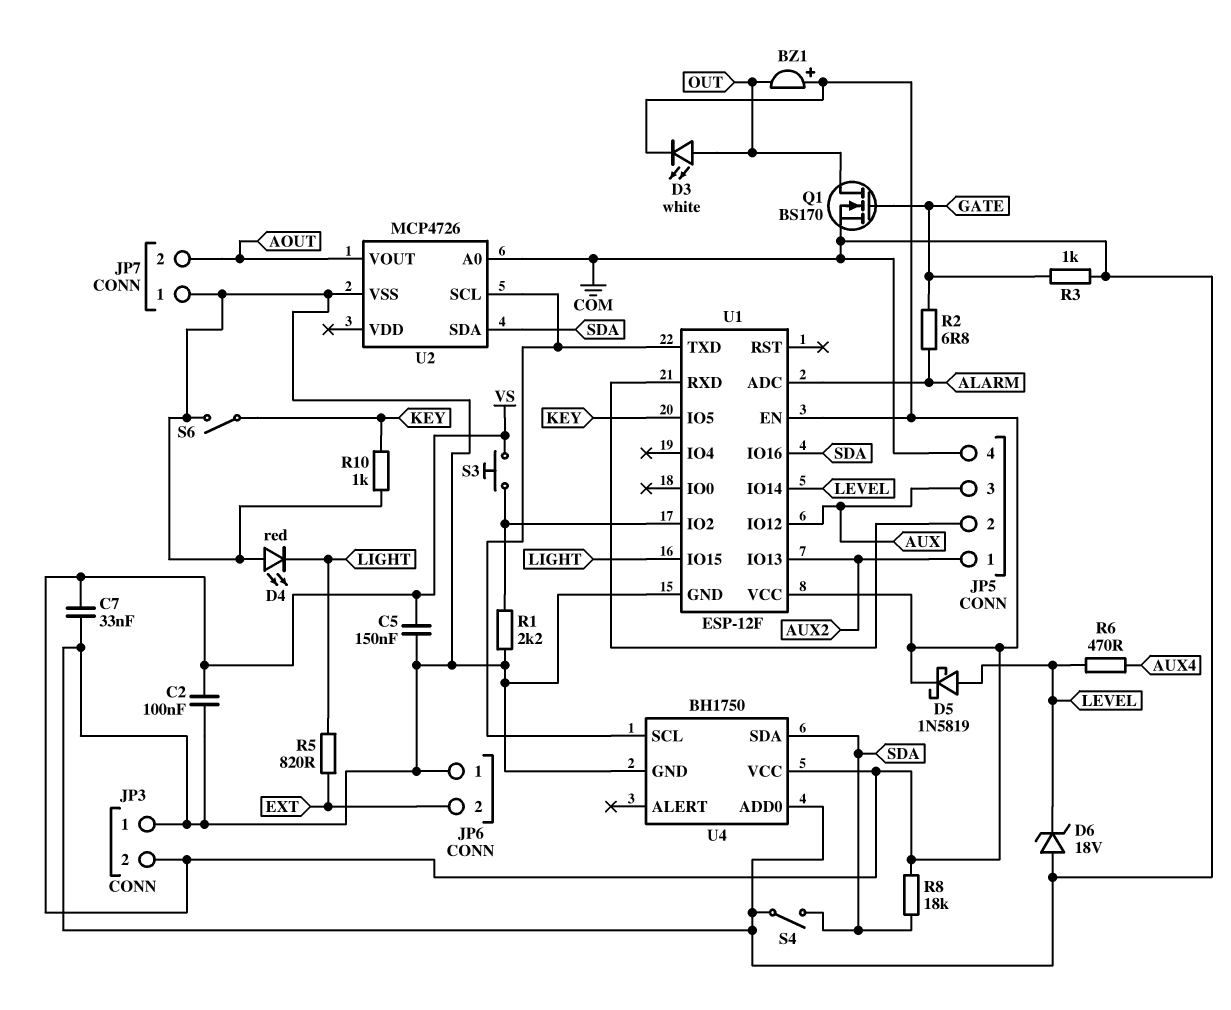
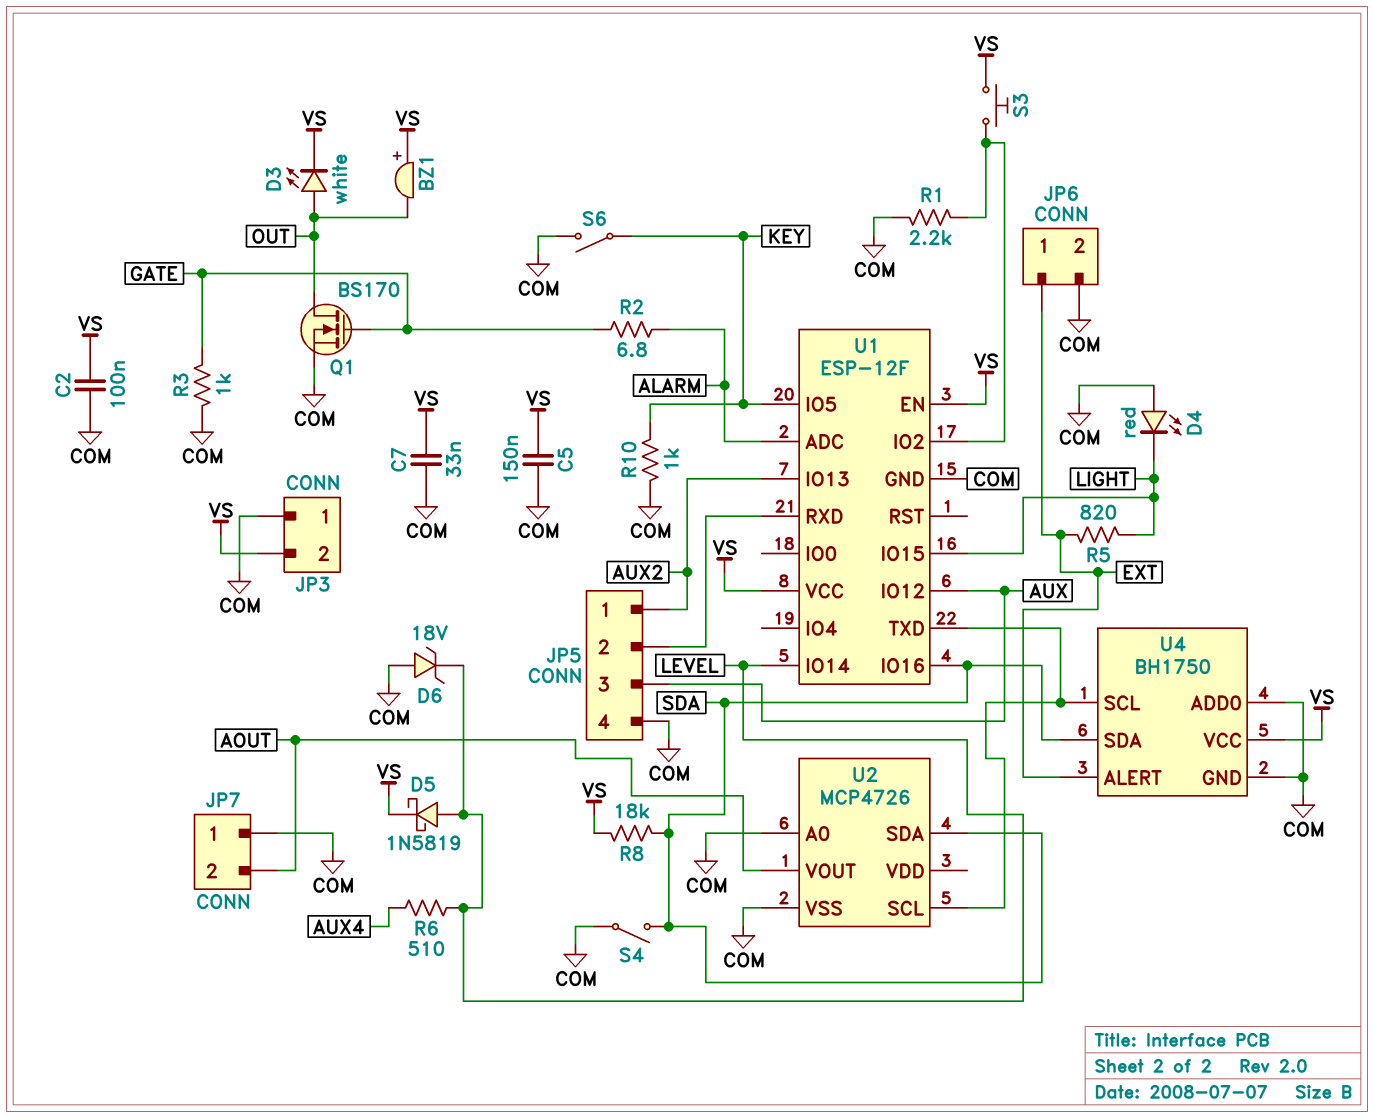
JP6 pin 1: COM -> EXT
JP6 pin 2: EXT -> COM
R6: 470 (AUX4, LEVEL) -> 510 (AUX4, LEVEL)
U4 pin ALERT: none -> EXT

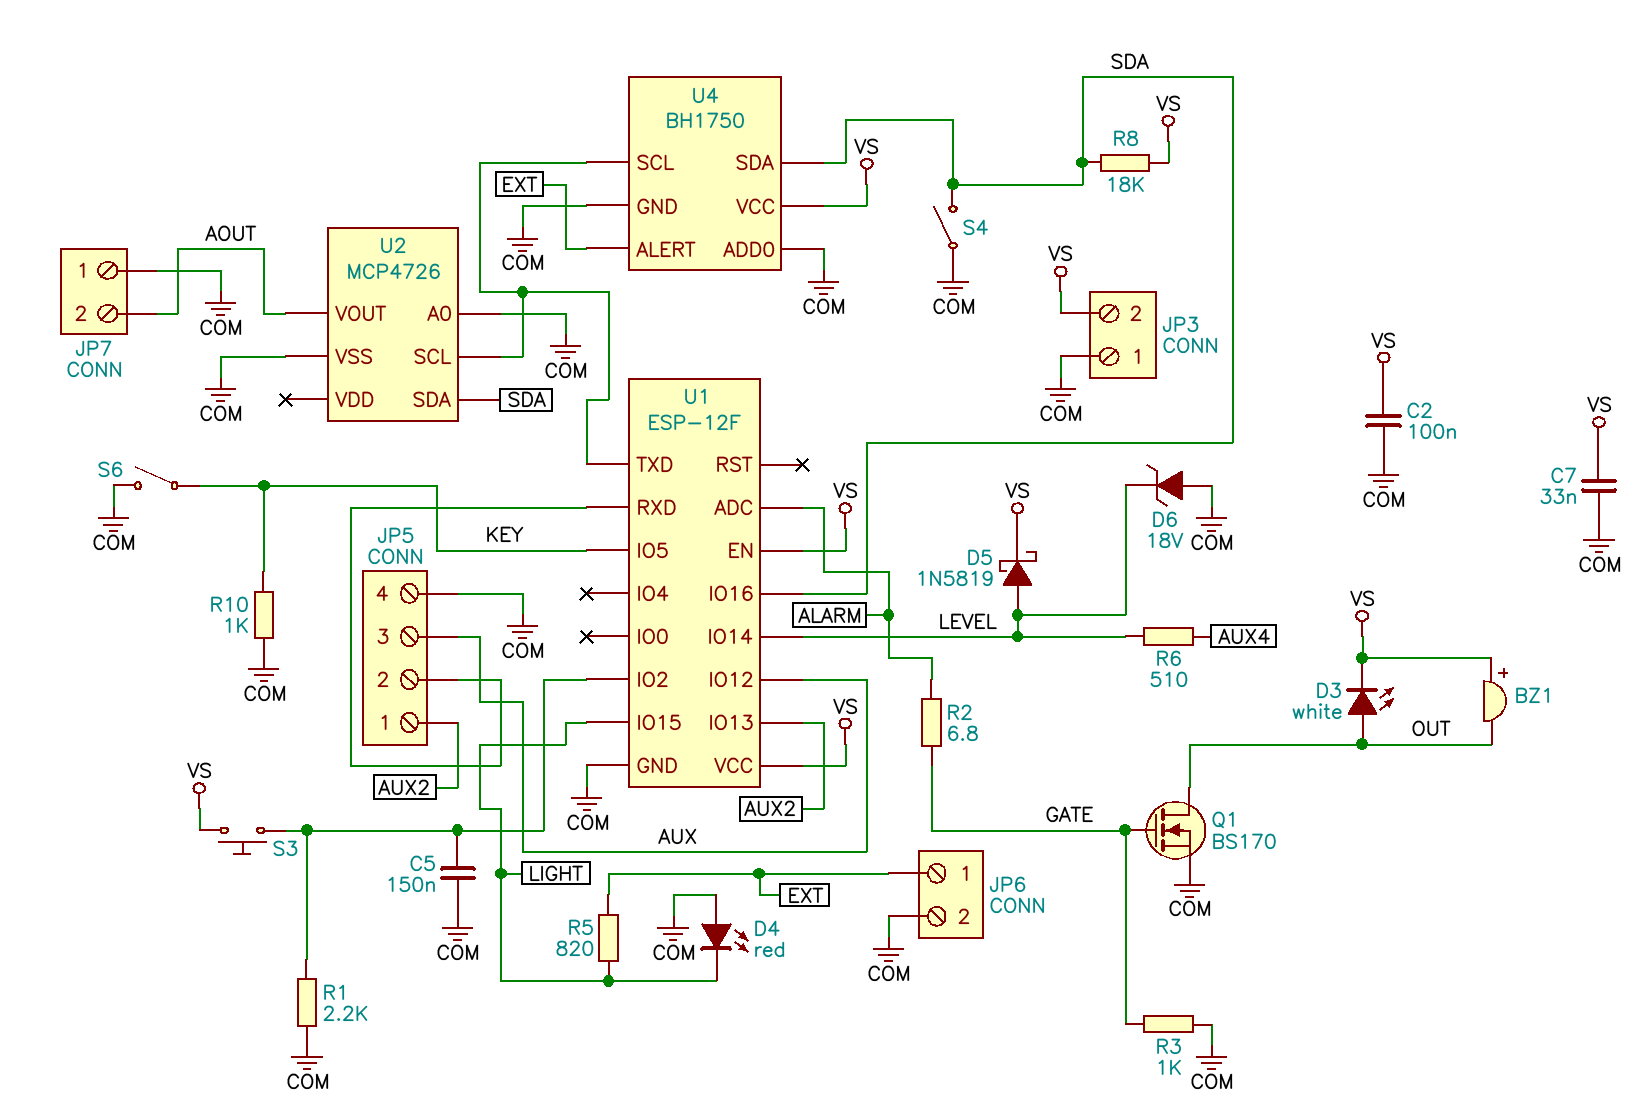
C5: 150nF (COM, VS) -> 150nF (COM, U1/IO2)

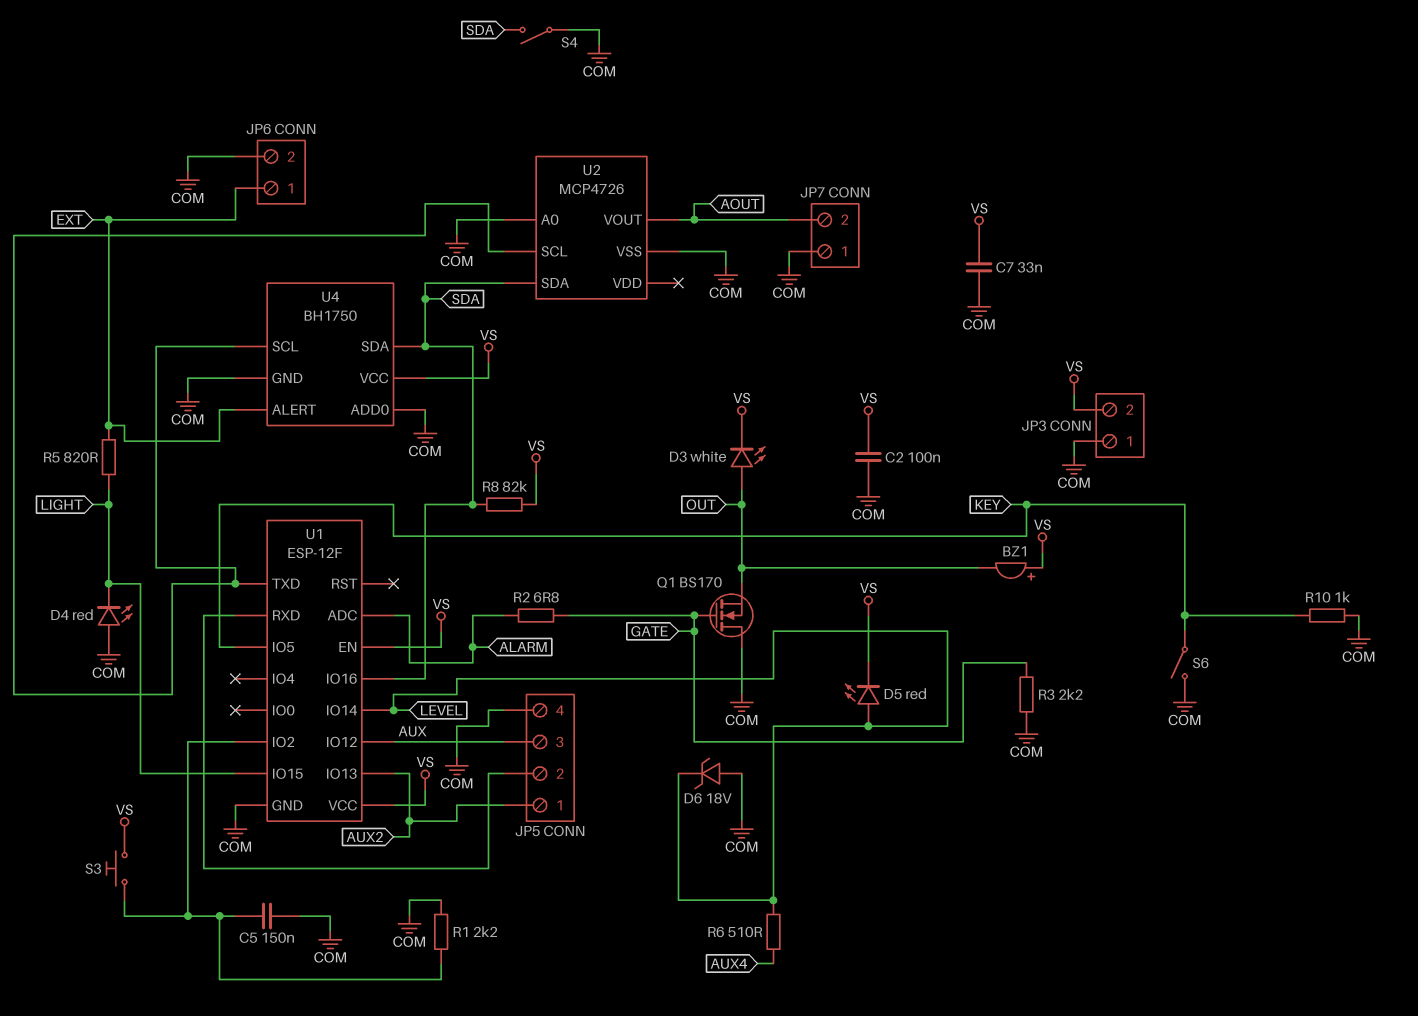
D5: schottky 1N5819 (A LEVEL, K VS) -> LED red (A LEVEL, K VS)
Q1: NMOS BS170 (G GATE, D OUT, S COM) -> NMOS BS170 (G GATE, D COM, S OUT)
R3: 1k (COM, GATE) -> 2.2k (COM, GATE)
R8: 18k (SDA, VS) -> 82k (SDA, VS)

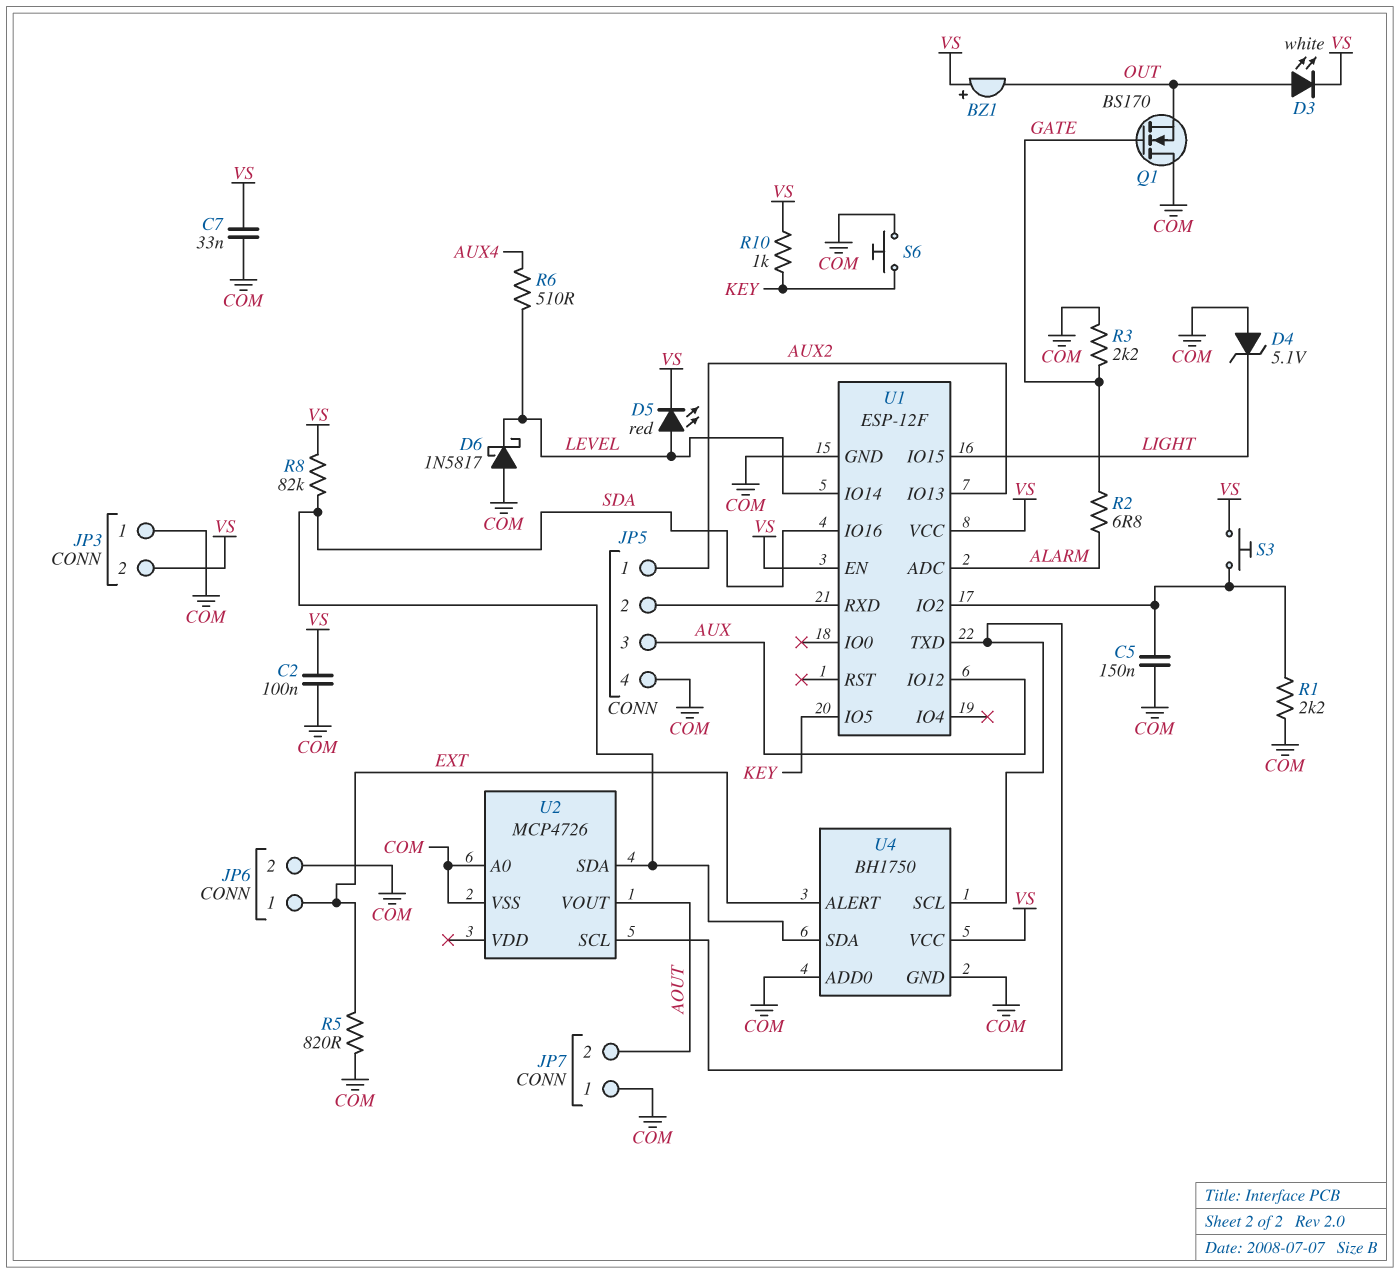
D4: LED red (A COM, K LIGHT) -> zener 5.1V (A COM, K LIGHT)
D6: zener 18V (A COM, K LEVEL) -> schottky 1N5817 (A COM, K LEVEL)
R5: 820 (EXT, LIGHT) -> 820 (COM, EXT)
R10: 1k (COM, KEY) -> 1k (KEY, VS)
S4: switch (COM, SDA) -> none
S6: switch (COM, KEY) -> button (COM, KEY)

